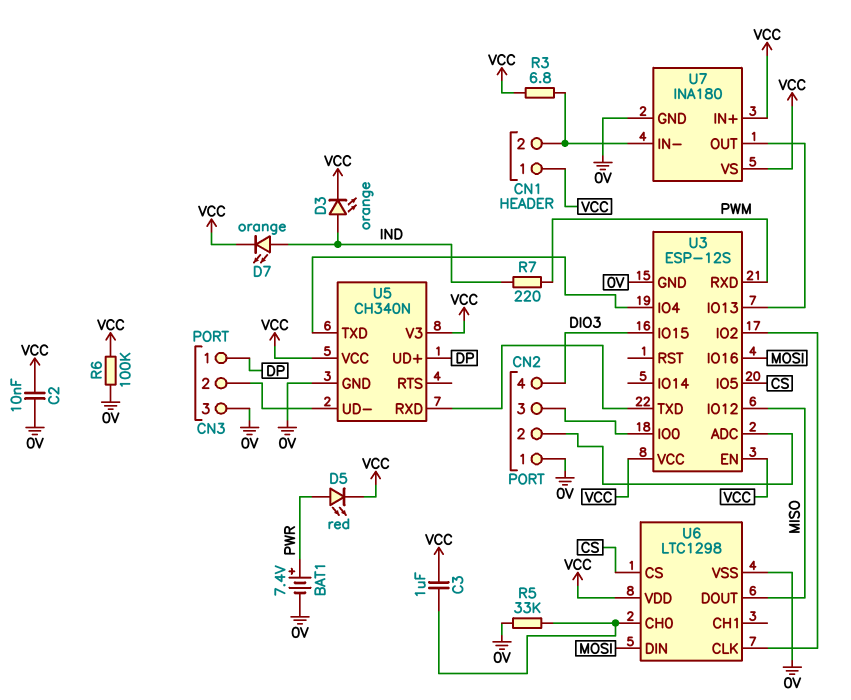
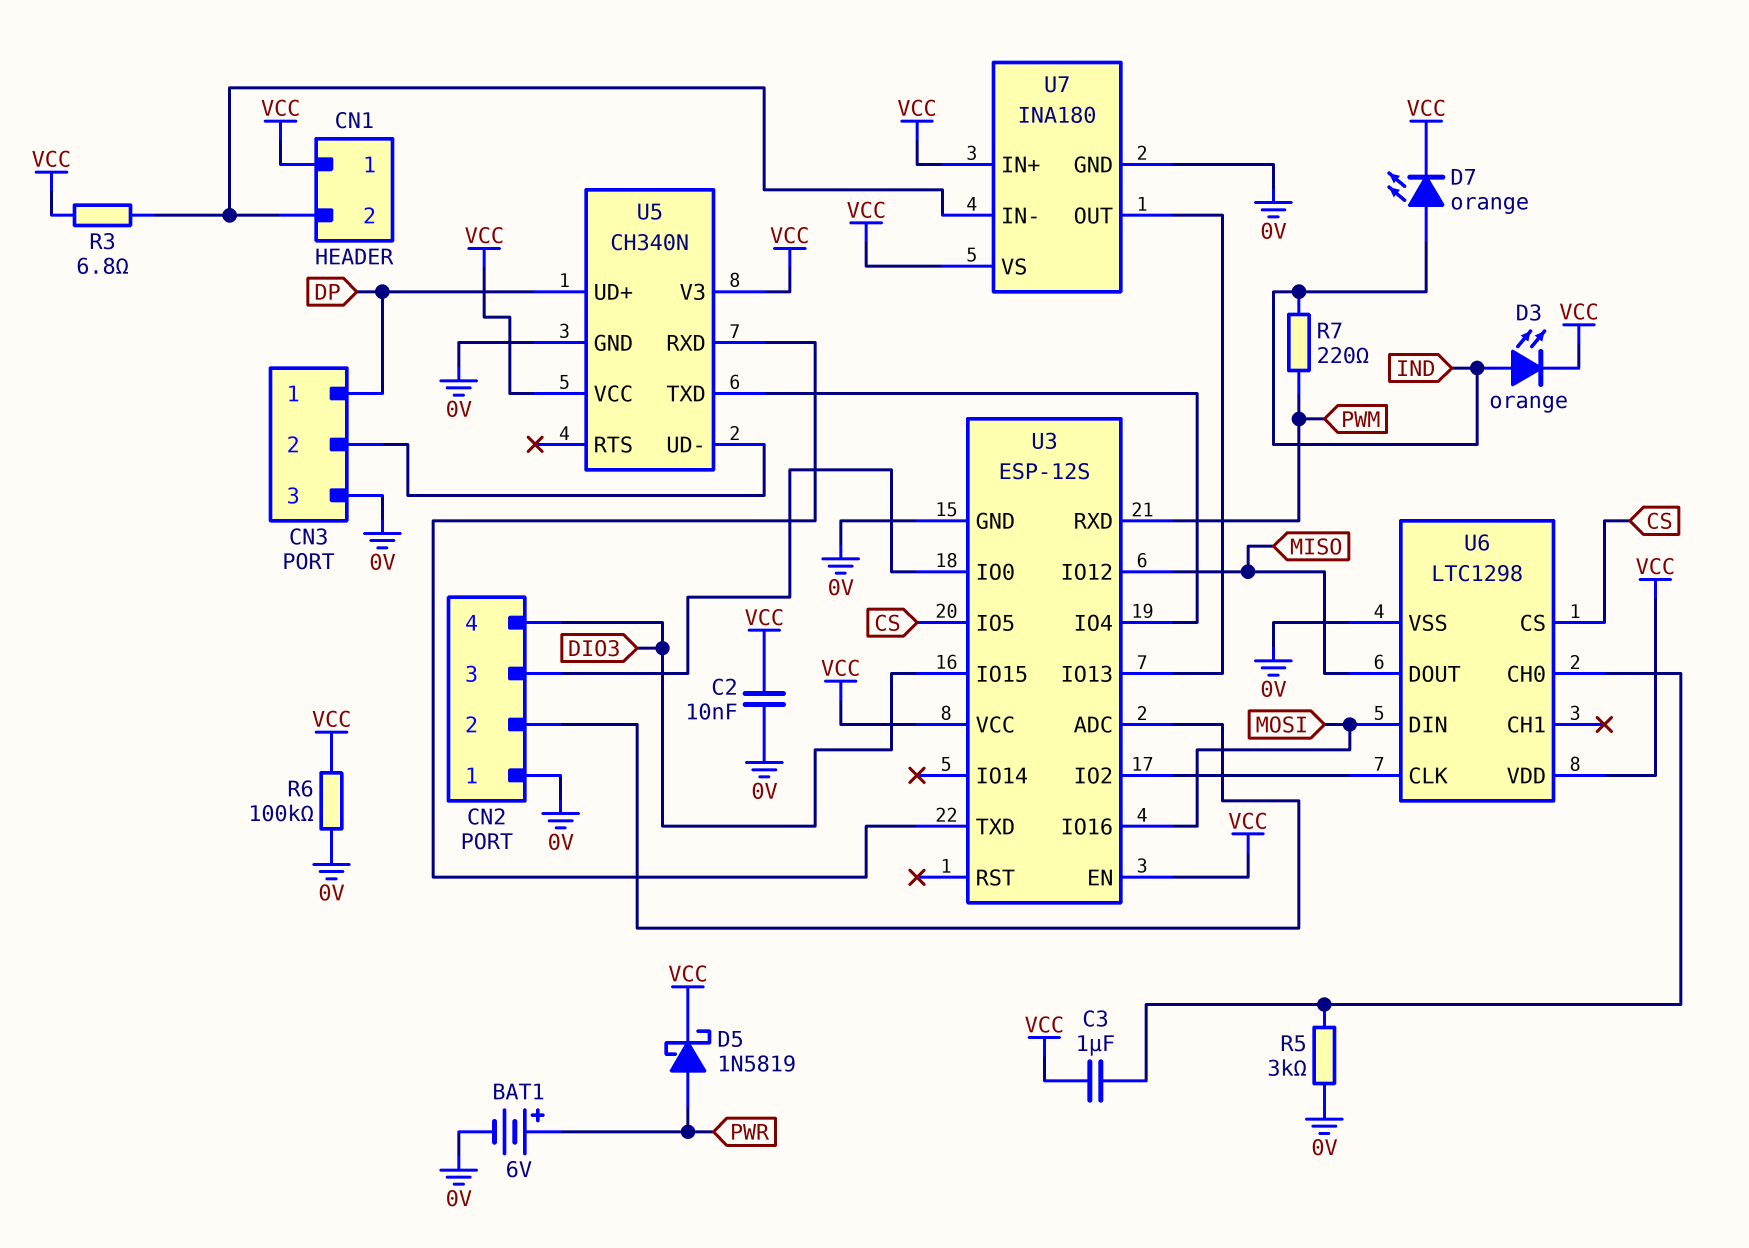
BAT1: 7.4V (plus PWR, minus 0V) -> 6V (plus PWR, minus 0V)
D5: LED red (A PWR, K VCC) -> schottky 1N5819 (A PWR, K VCC)
R5: 33k (0V, U6/CH0) -> 3k (0V, U6/CH0)

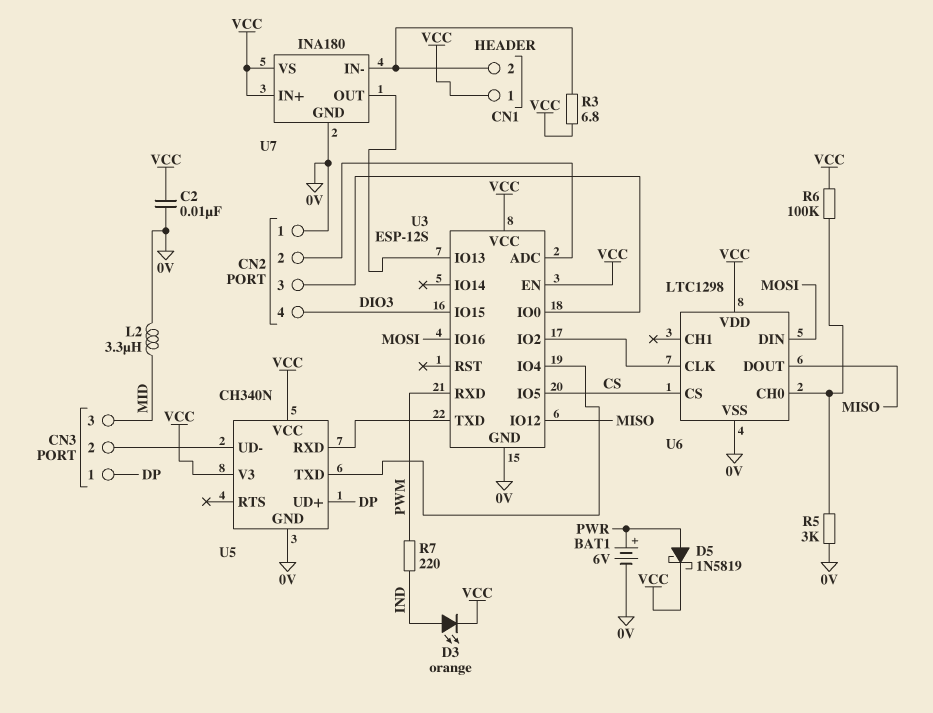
C3: 1uF (U6/CH0, VCC) -> none
CN3 pin 3: 0V -> MID
D7: LED orange (A IND, K VCC) -> none
L2: none -> 3.3uH (0V, MID)
R6: 100k (0V, VCC) -> 100k (U6/CH0, VCC)

